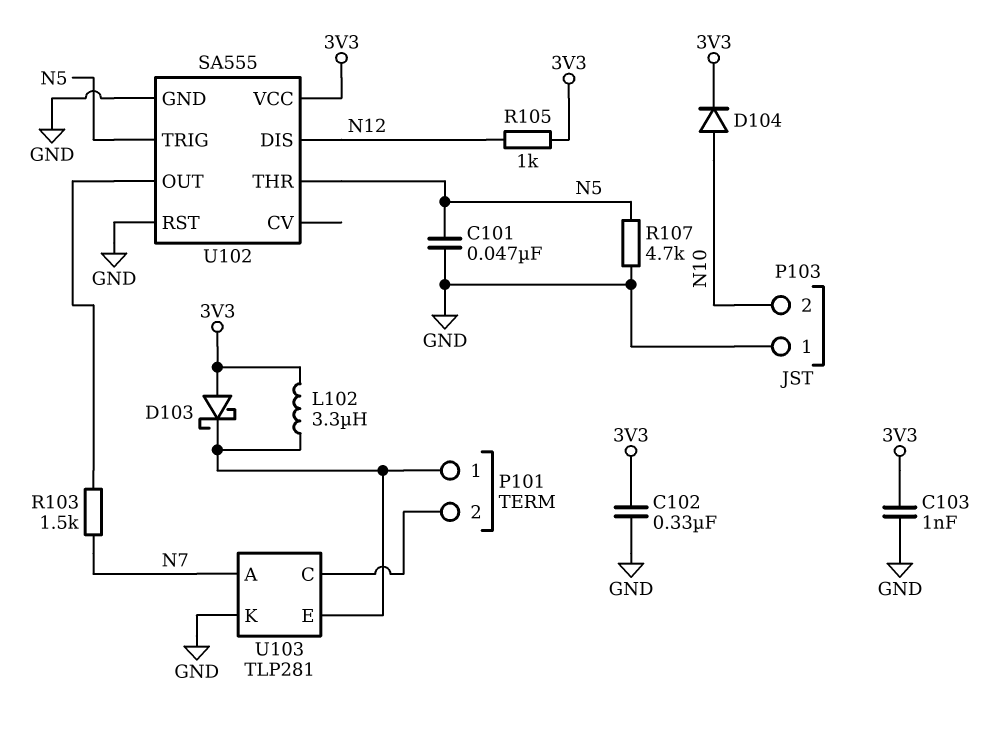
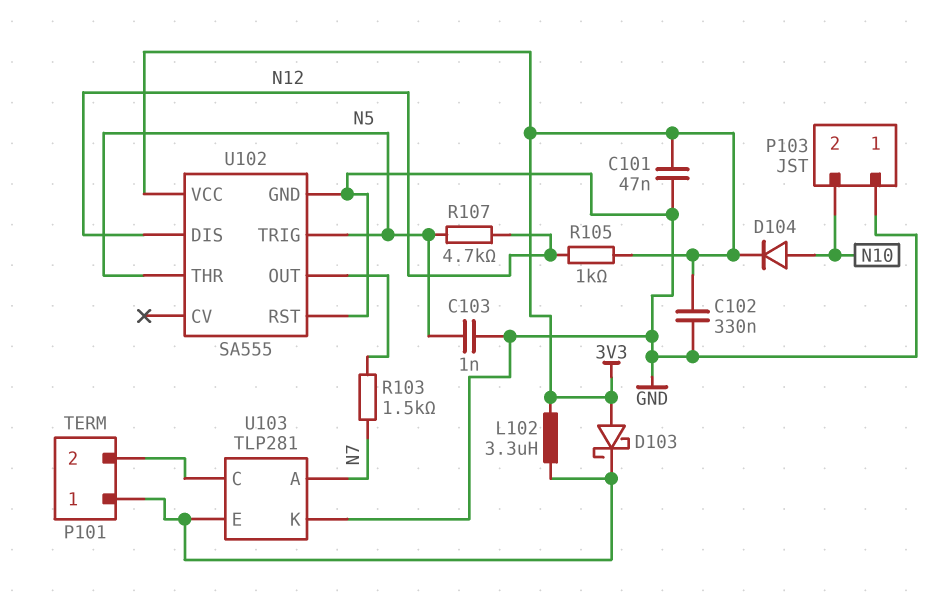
C101: 47nF (GND, N5) -> 47nF (3V3, GND)
C103: 1nF (3V3, GND) -> 1nF (GND, N5)
R107: 4.7k (GND, N5) -> 4.7k (N5, N12)

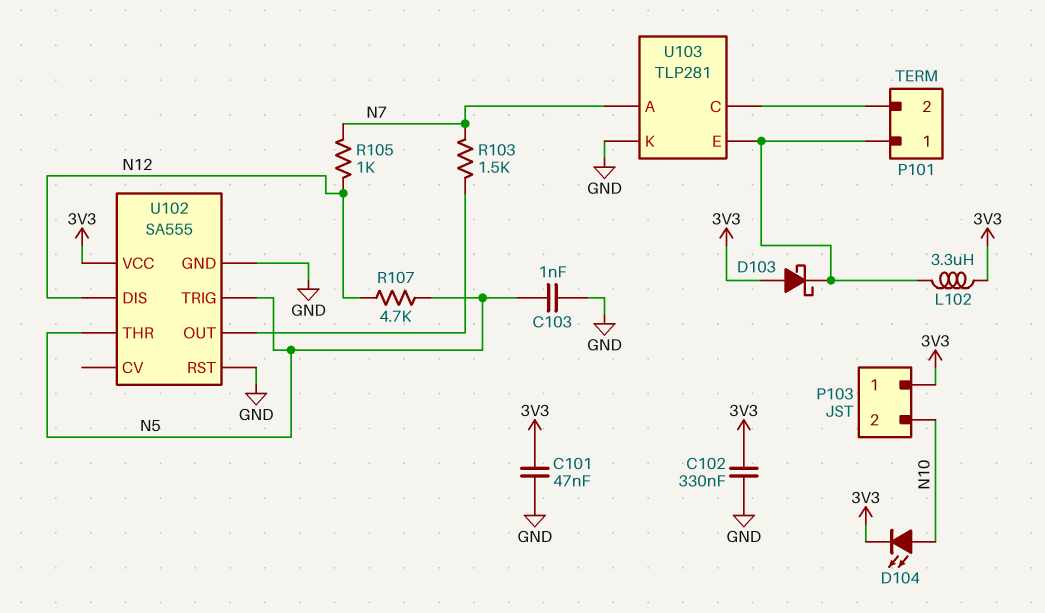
D104: diode (A N10, K 3V3) -> LED (A N10, K 3V3)
P103 pin 1: GND -> 3V3
R105: 1k (3V3, N12) -> 1k (N7, N12)

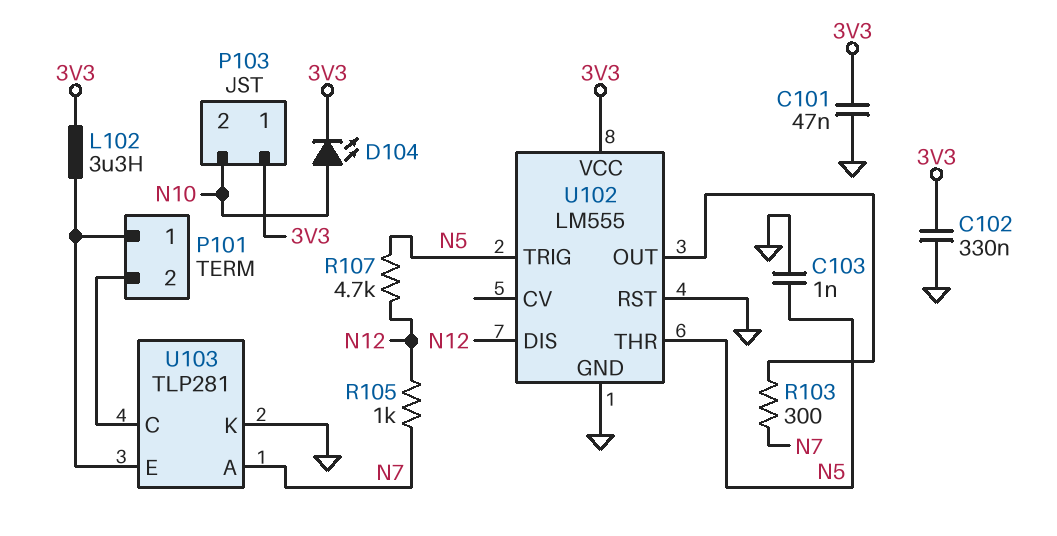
D103: schottky (A 3V3, K P101/1) -> none
R103: 1.5k (N7, U102/OUT) -> 300 (N7, U102/OUT)
U102: SA555 -> LM555

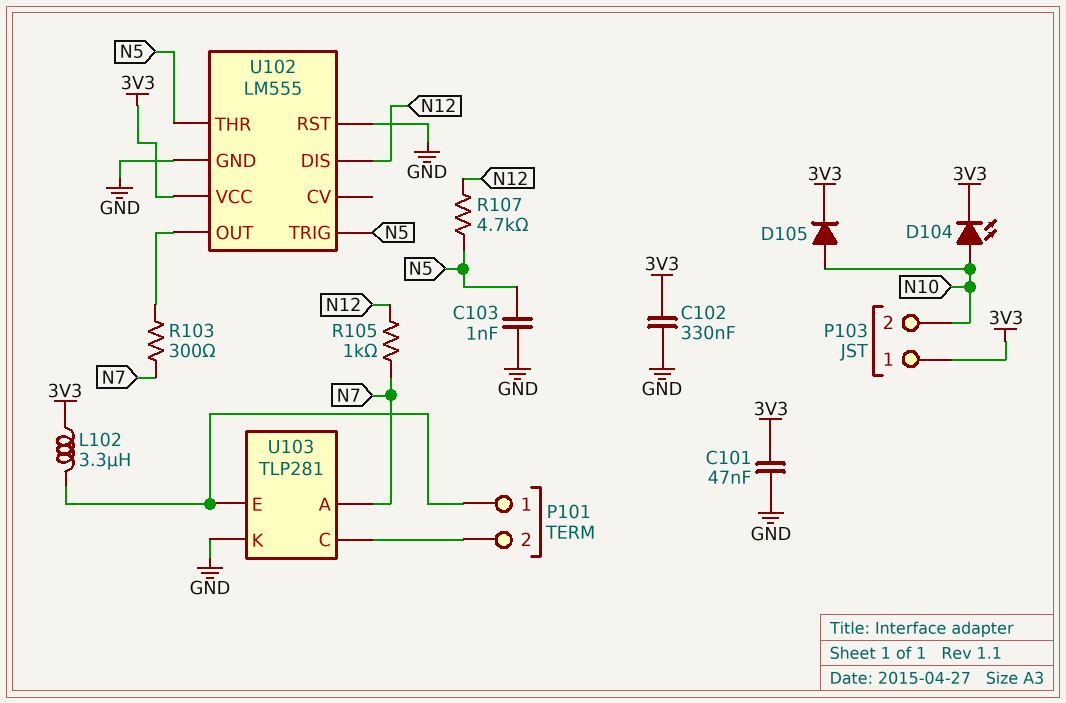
D105: none -> diode (A N10, K 3V3)

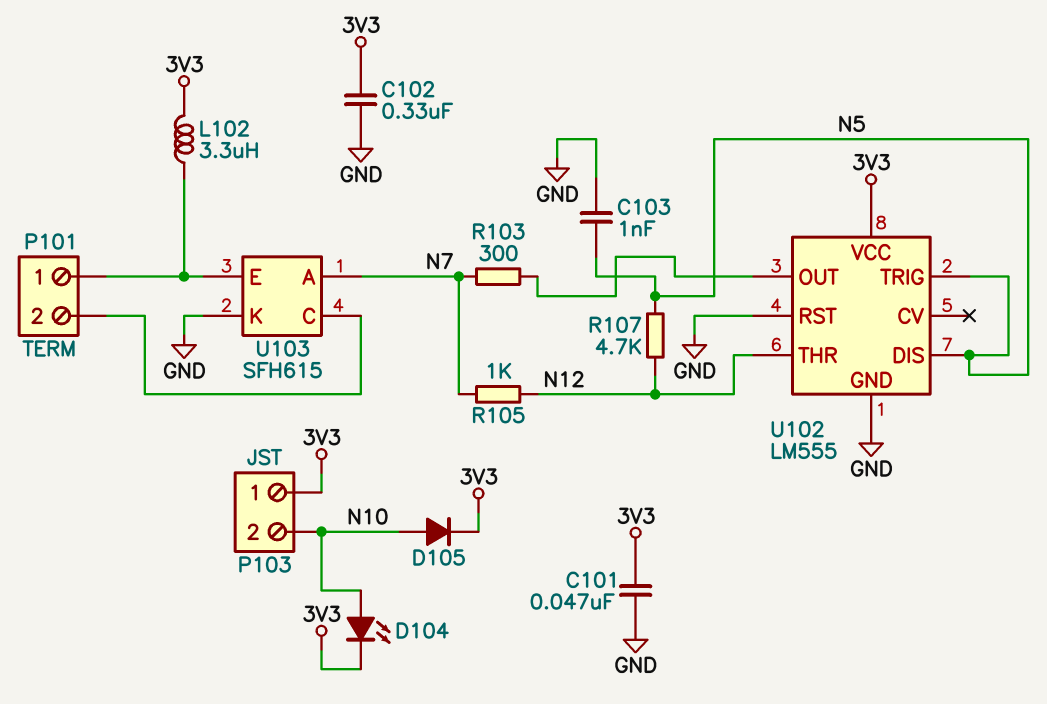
U102 pin DIS: N12 -> N5
U102 pin THR: N5 -> N12
U103: TLP281 -> SFH615

